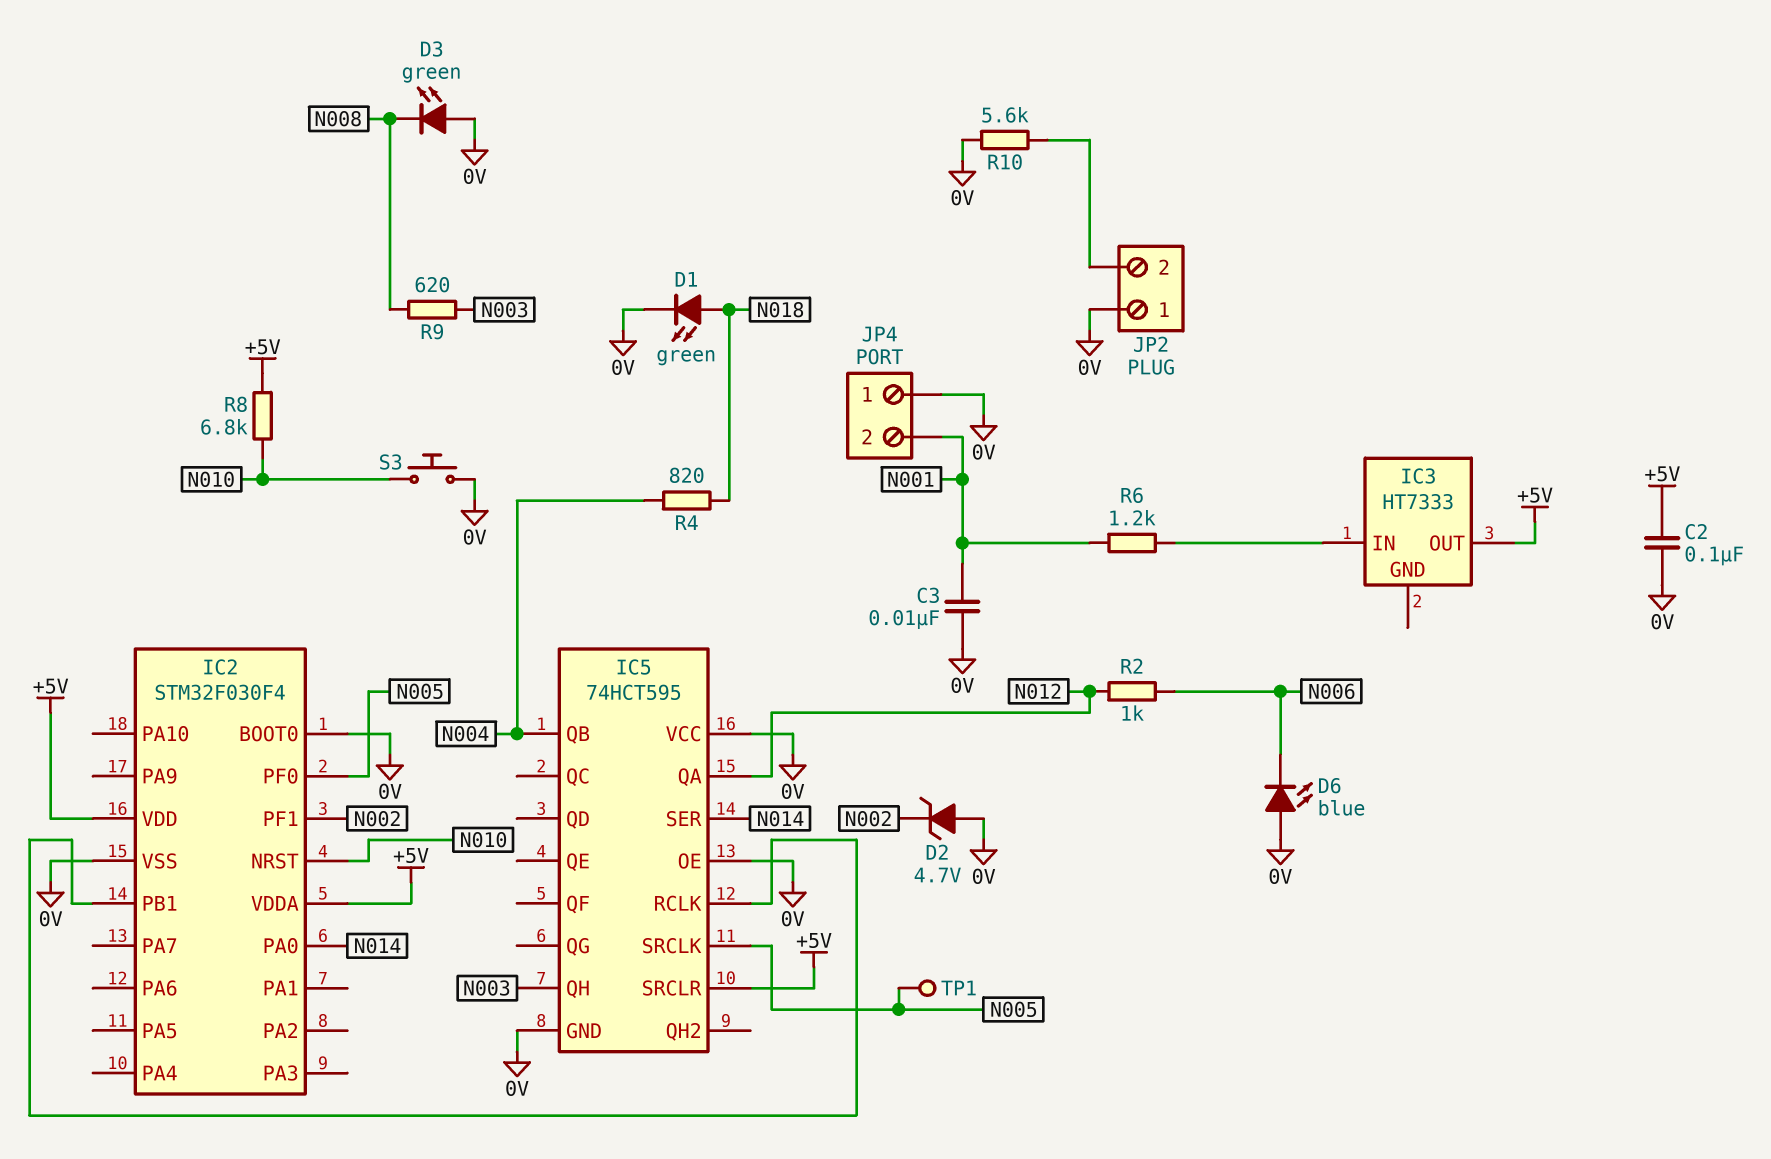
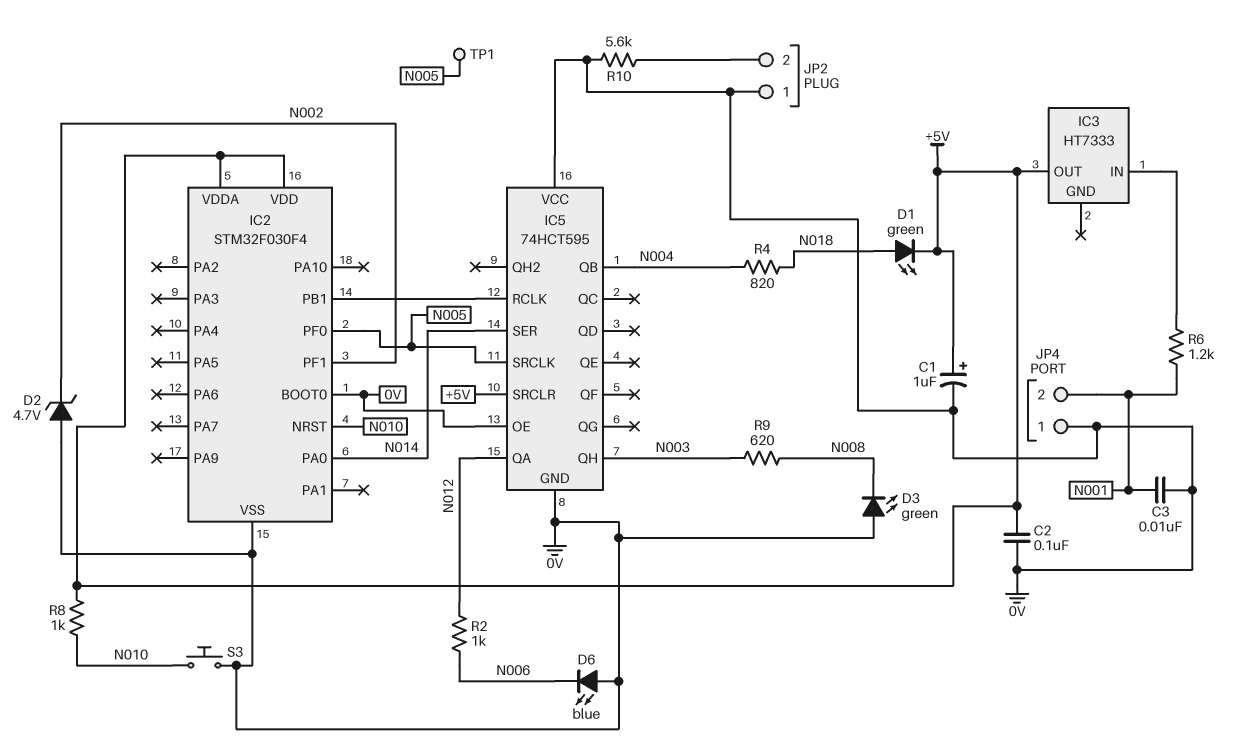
C1: none -> 1uF (plus +5V, minus 0V)
D1: LED green (A N018, K 0V) -> LED green (A N018, K +5V)
R8: 6.8k (+5V, N010) -> 1k (+5V, N010)

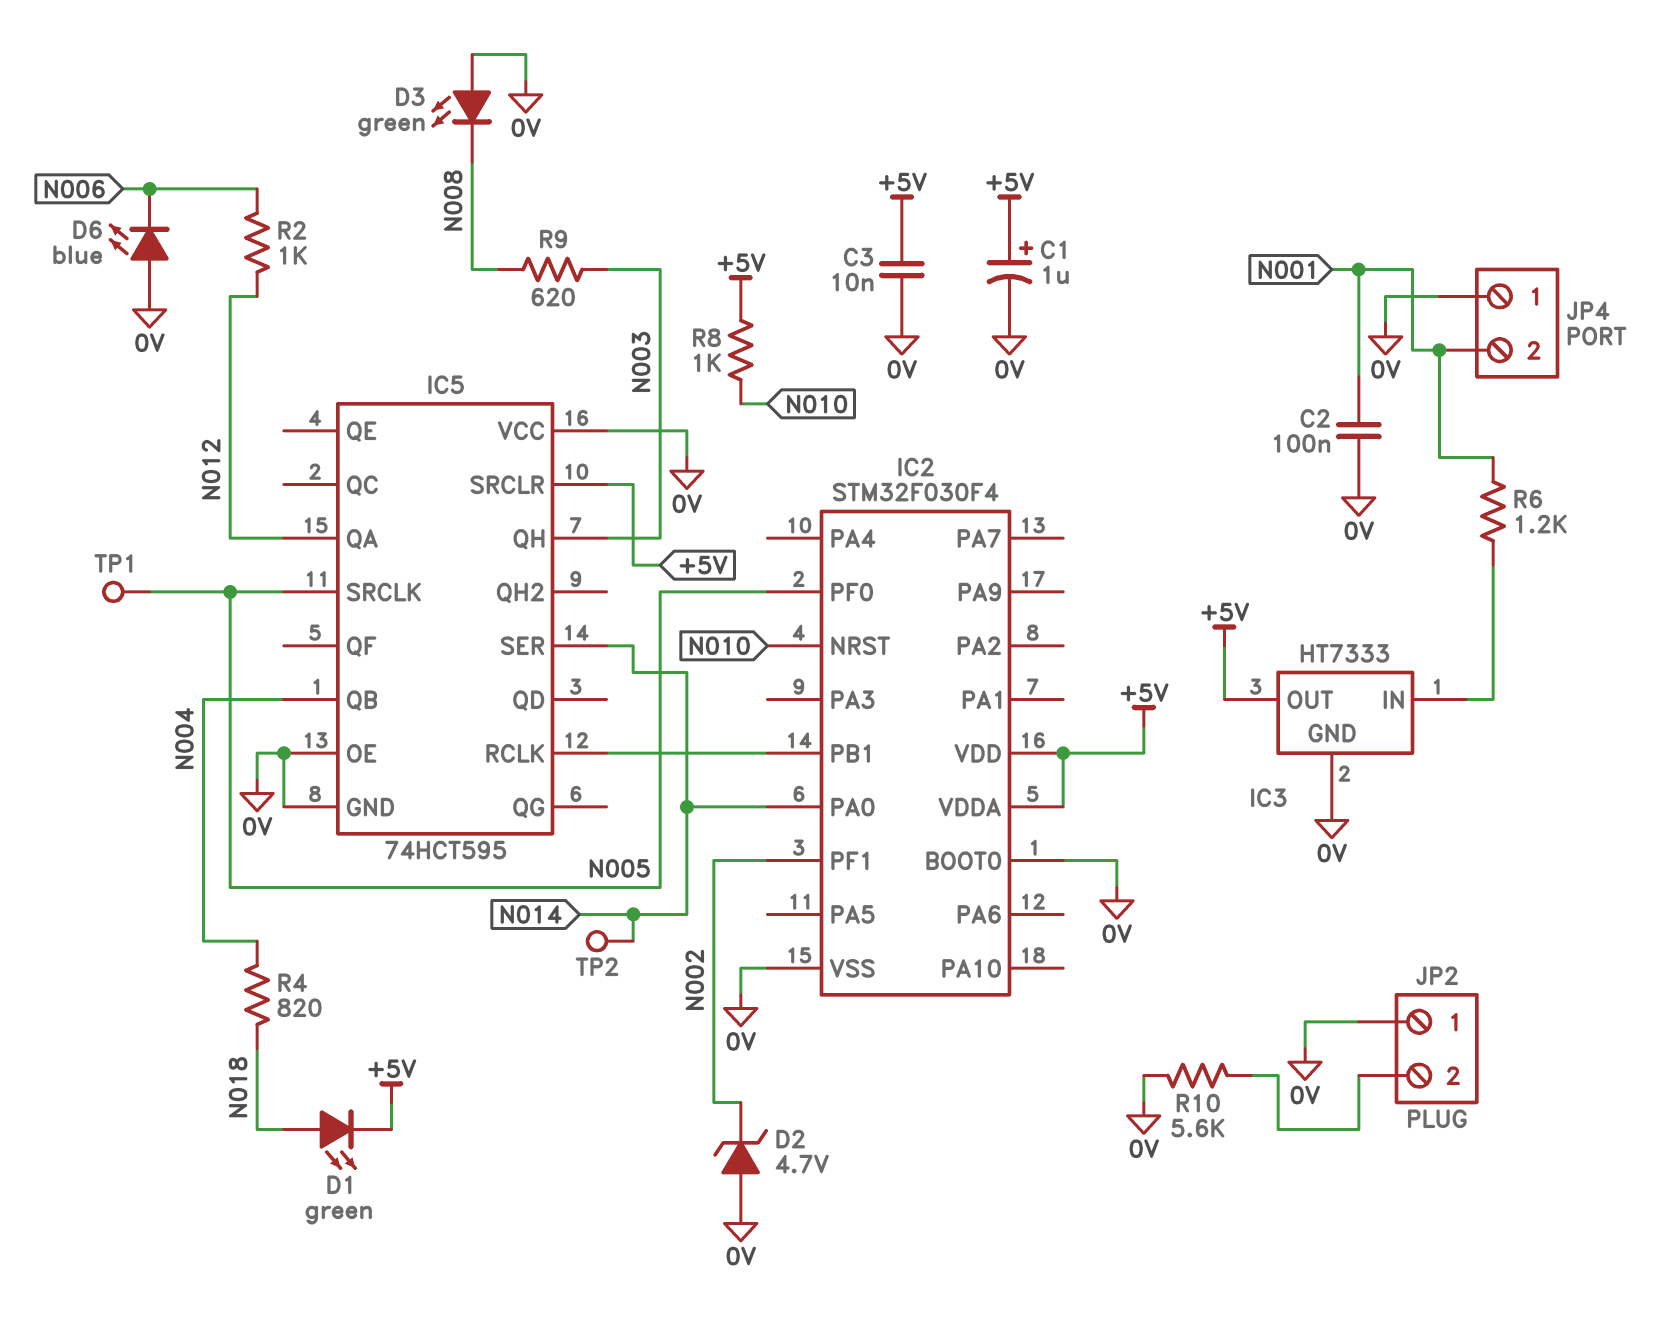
C2: 100nF (+5V, 0V) -> 100nF (0V, N001)
C3: 10nF (0V, N001) -> 10nF (+5V, 0V)
IC3 pin GND: none -> 0V
S3: button (0V, N010) -> none
TP2: none -> test point (N014)

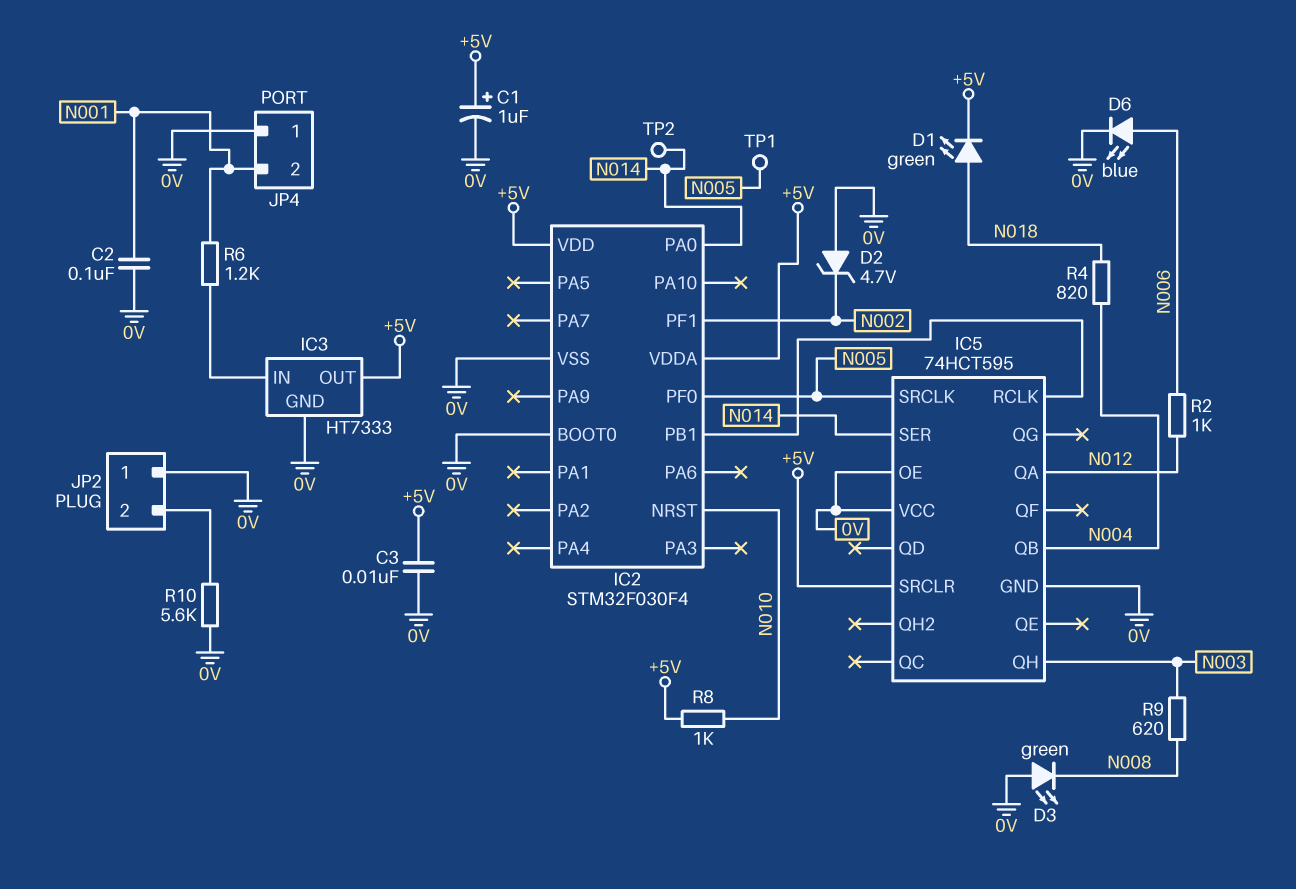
D6: LED blue (A 0V, K N006) -> LED blue (A N006, K 0V)

